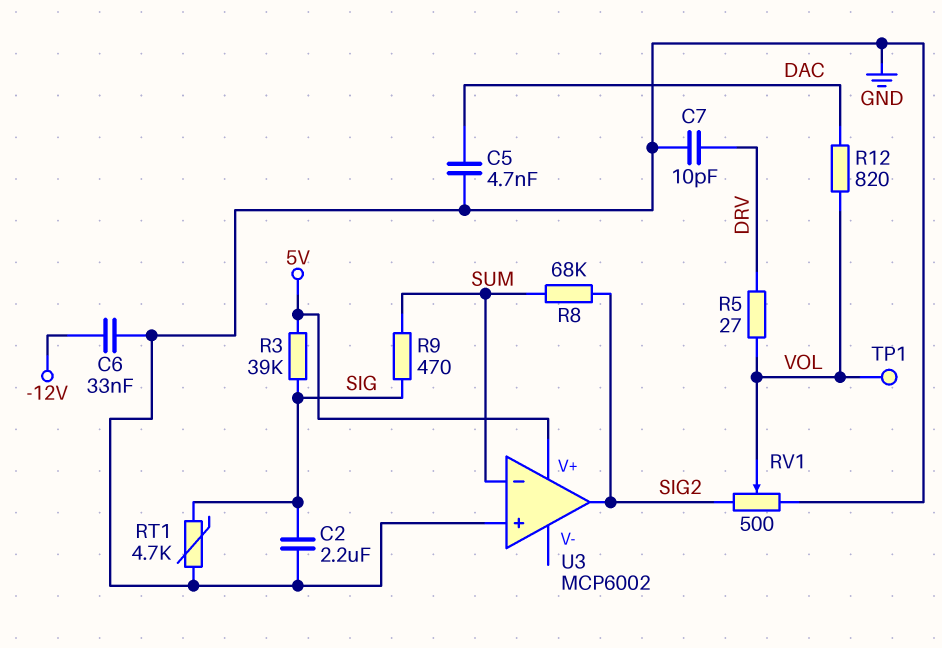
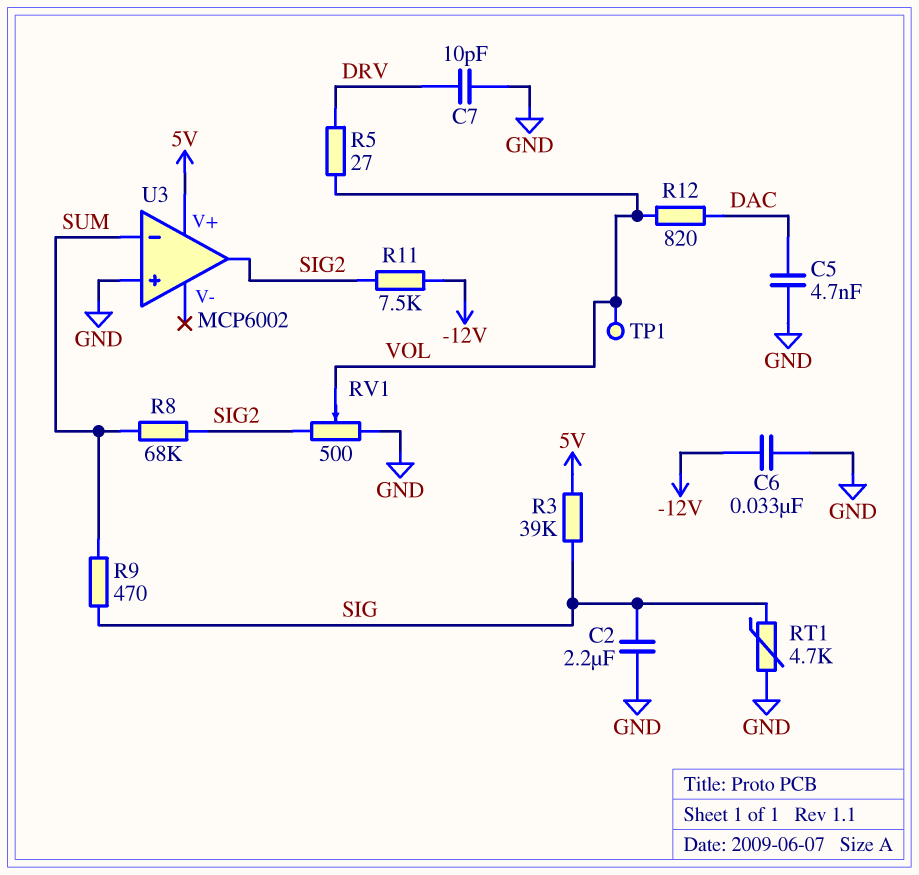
R11: none -> 7.5k (-12V, SIG2)

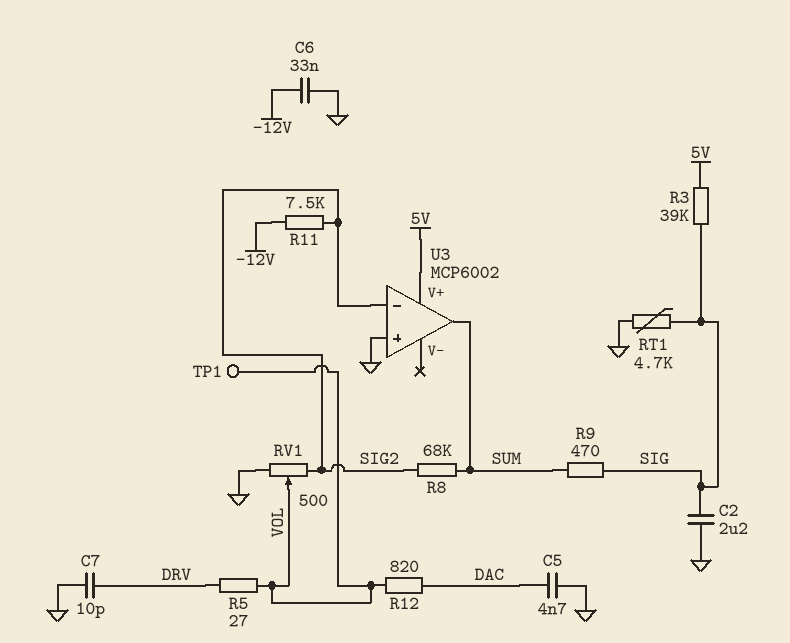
U3 pin in-: SUM -> SIG2
U3 pin out: SIG2 -> SUM

